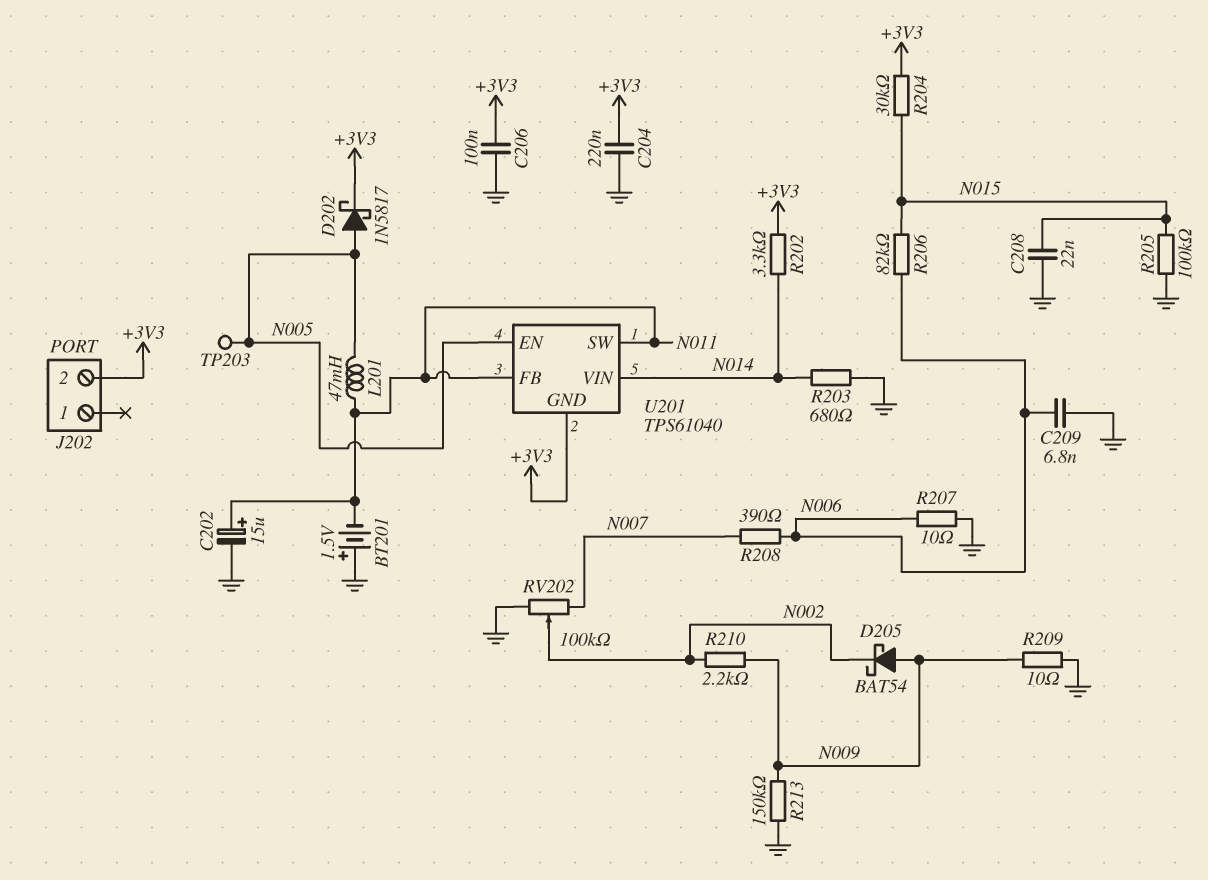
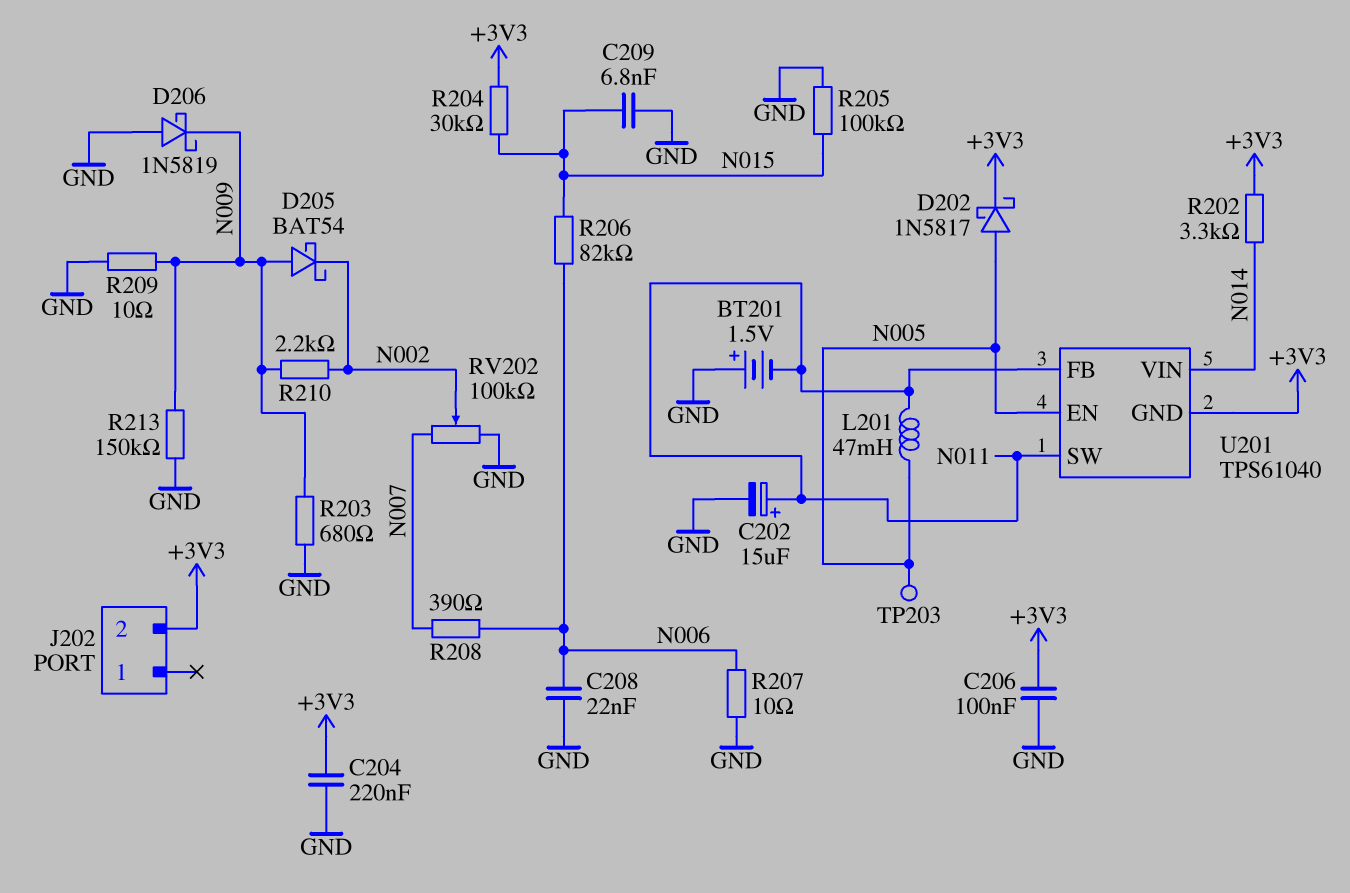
C208: 22nF (GND, N015) -> 22nF (GND, N006)
C209: 6.8nF (GND, N006) -> 6.8nF (GND, N015)
D206: none -> schottky 1N5819 (A GND, K N009)
R203: 680 (GND, N014) -> 680 (GND, N009)

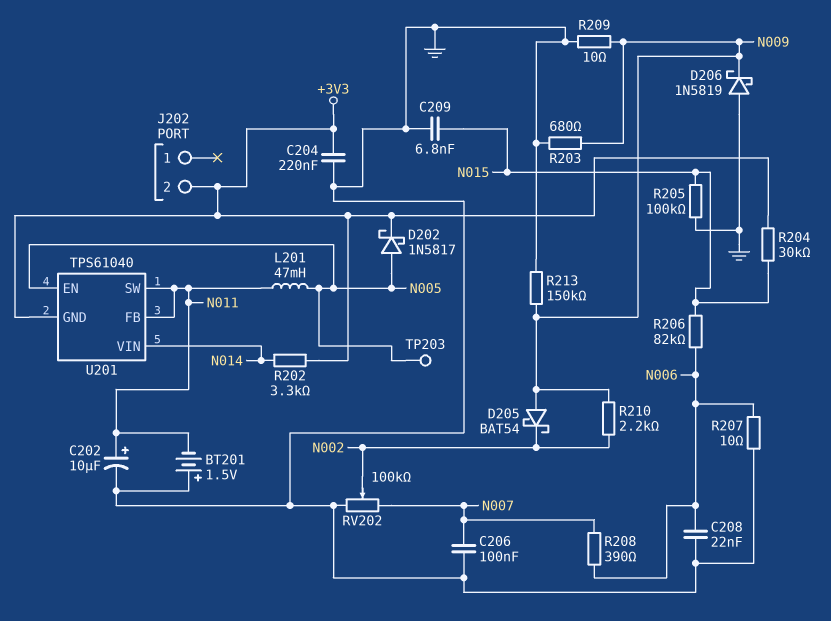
C202: 15uF (plus N011, minus GND) -> 10uF (plus N011, minus GND)
C206: 100nF (+3V3, GND) -> 100nF (GND, N007)

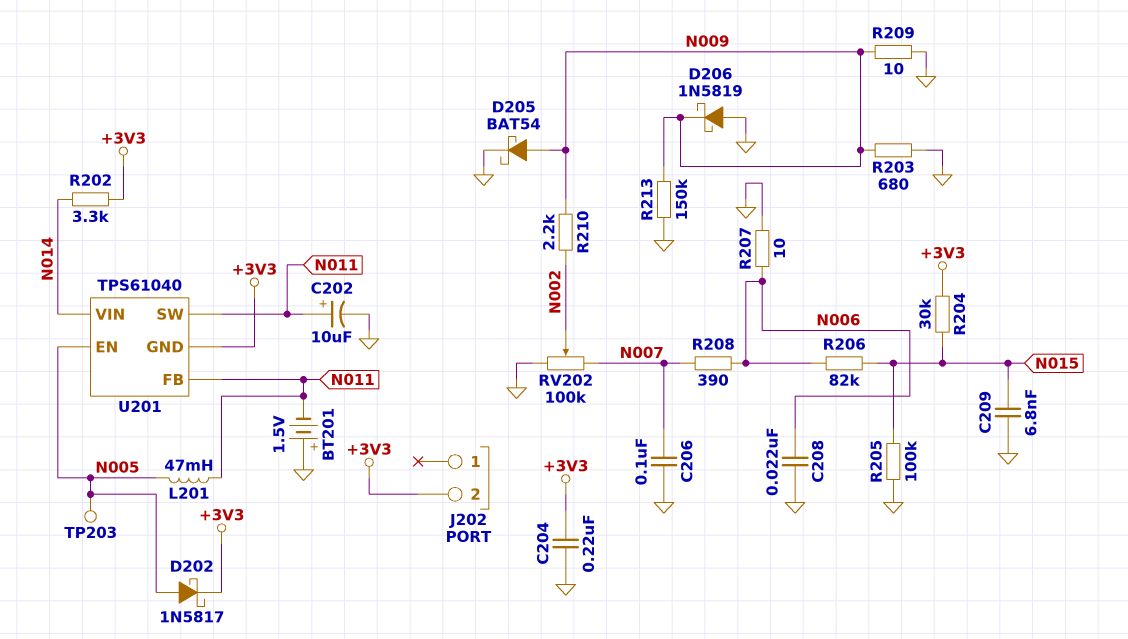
D205: schottky BAT54 (A N009, K N002) -> schottky BAT54 (A N009, K GND)

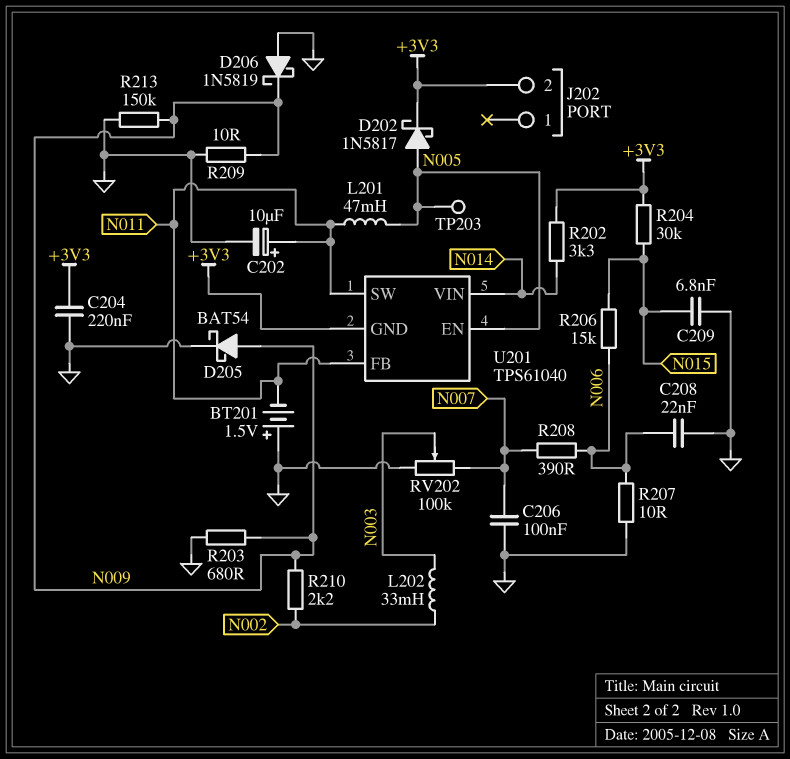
L202: none -> 33mH (N002, N003)
R205: 100k (GND, N015) -> none
R206: 82k (N006, N015) -> 15k (N006, N015)
RV202: 100k (GND, N007, wiper N002) -> 100k (GND, N007, wiper N003)

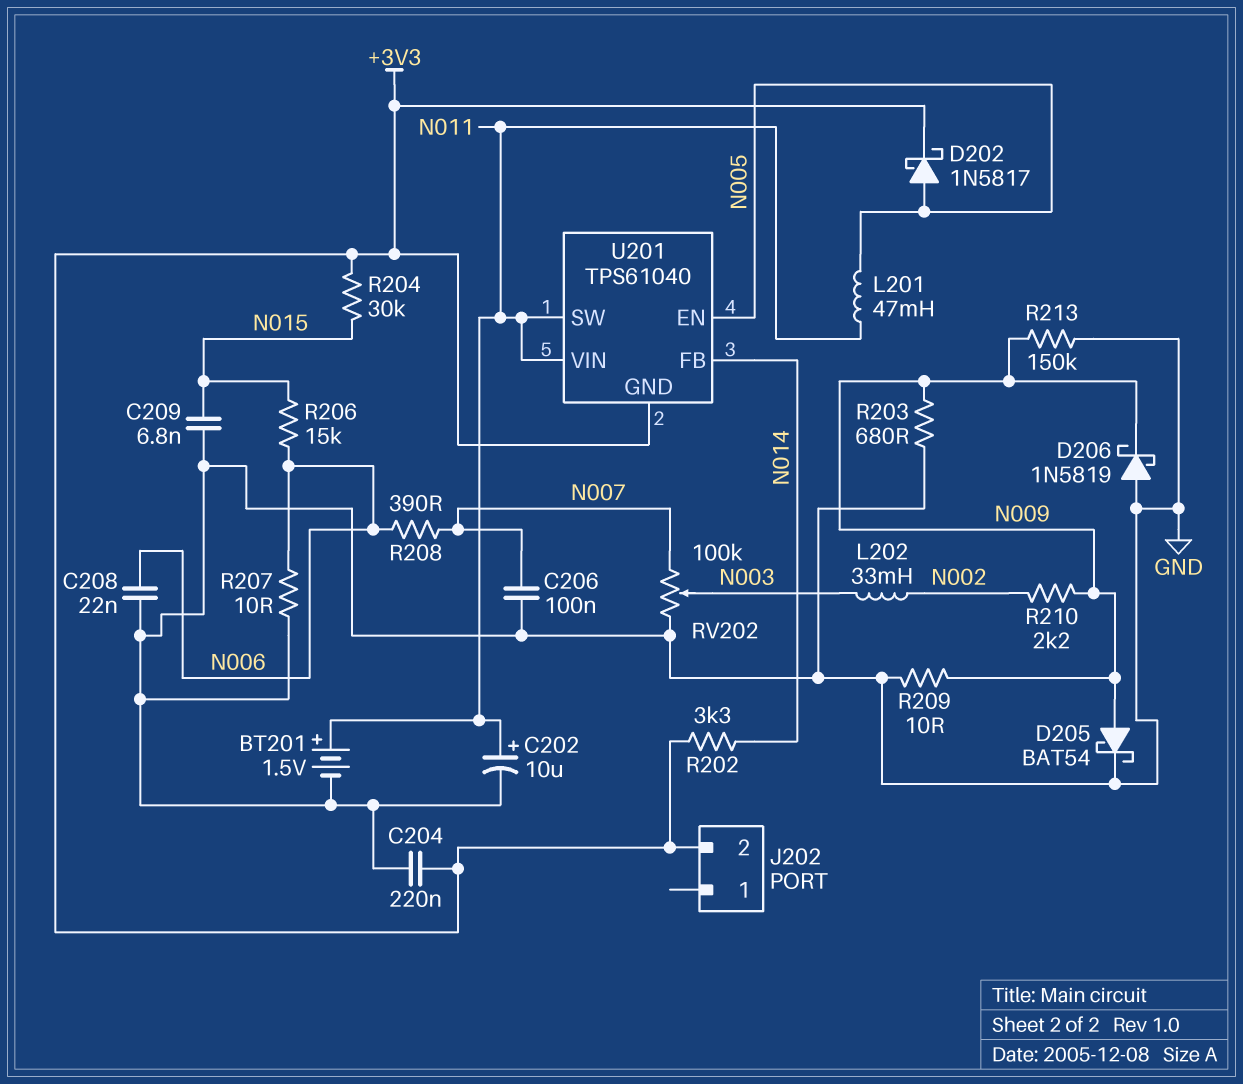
BT201: 1.5V (plus GND, minus N011) -> 1.5V (plus N011, minus GND)
TP203: test point (N005) -> none
U201 pin FB: N011 -> N014
U201 pin VIN: N014 -> N011

